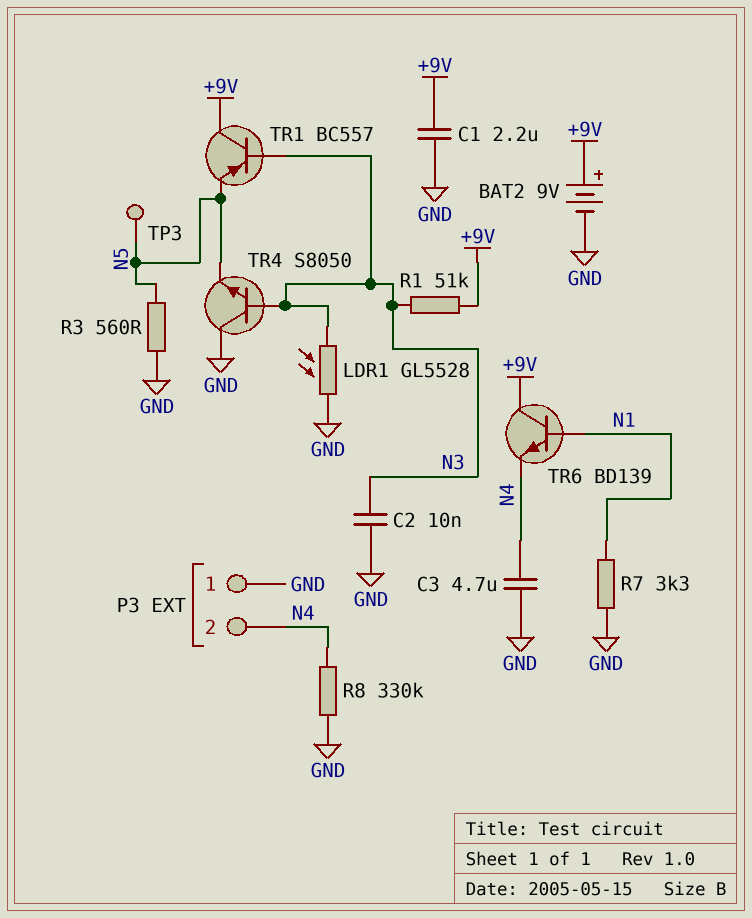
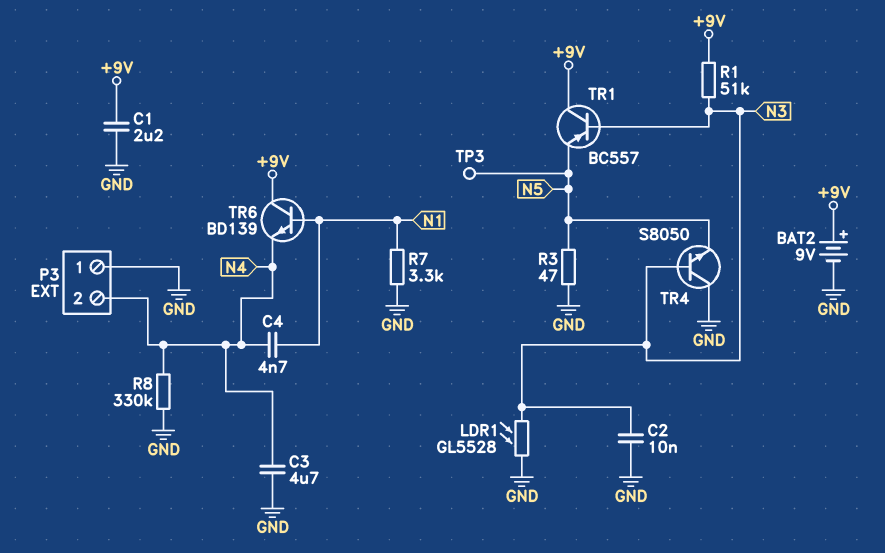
C4: none -> 4.7nF (N1, N4)
R3: 560 (GND, N5) -> 47 (GND, N5)

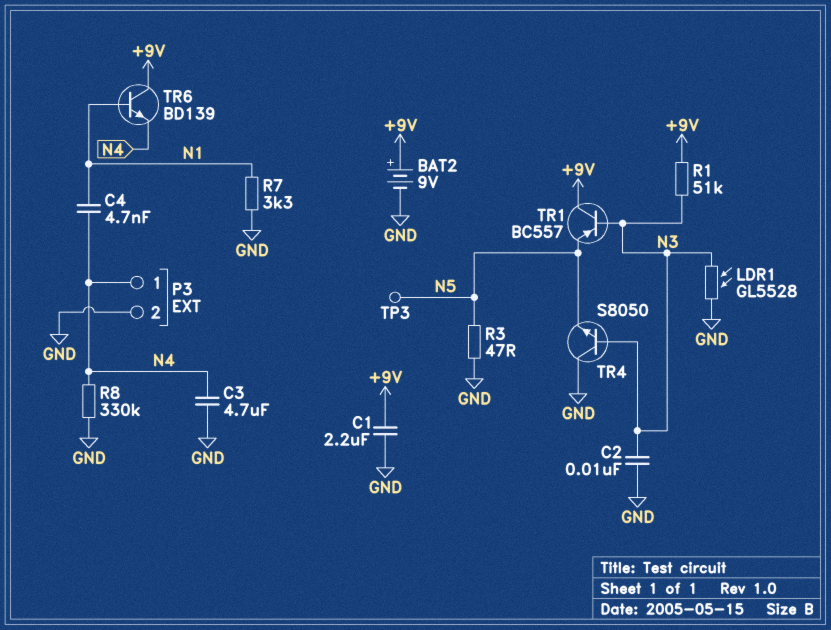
P3 pin 1: GND -> N4
P3 pin 2: N4 -> GND

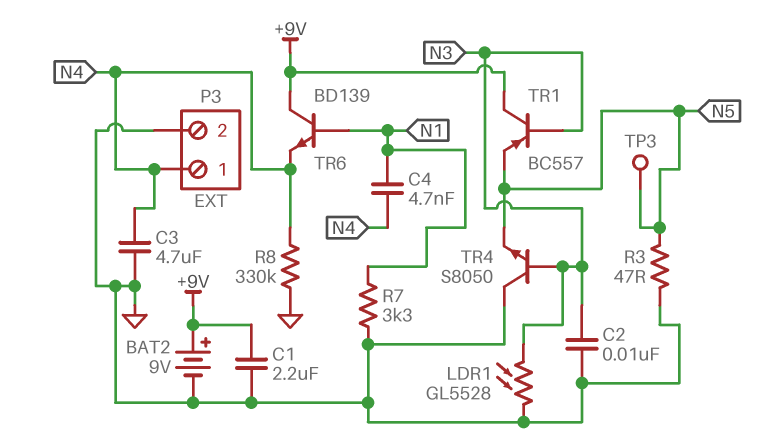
R1: 51k (+9V, N3) -> none

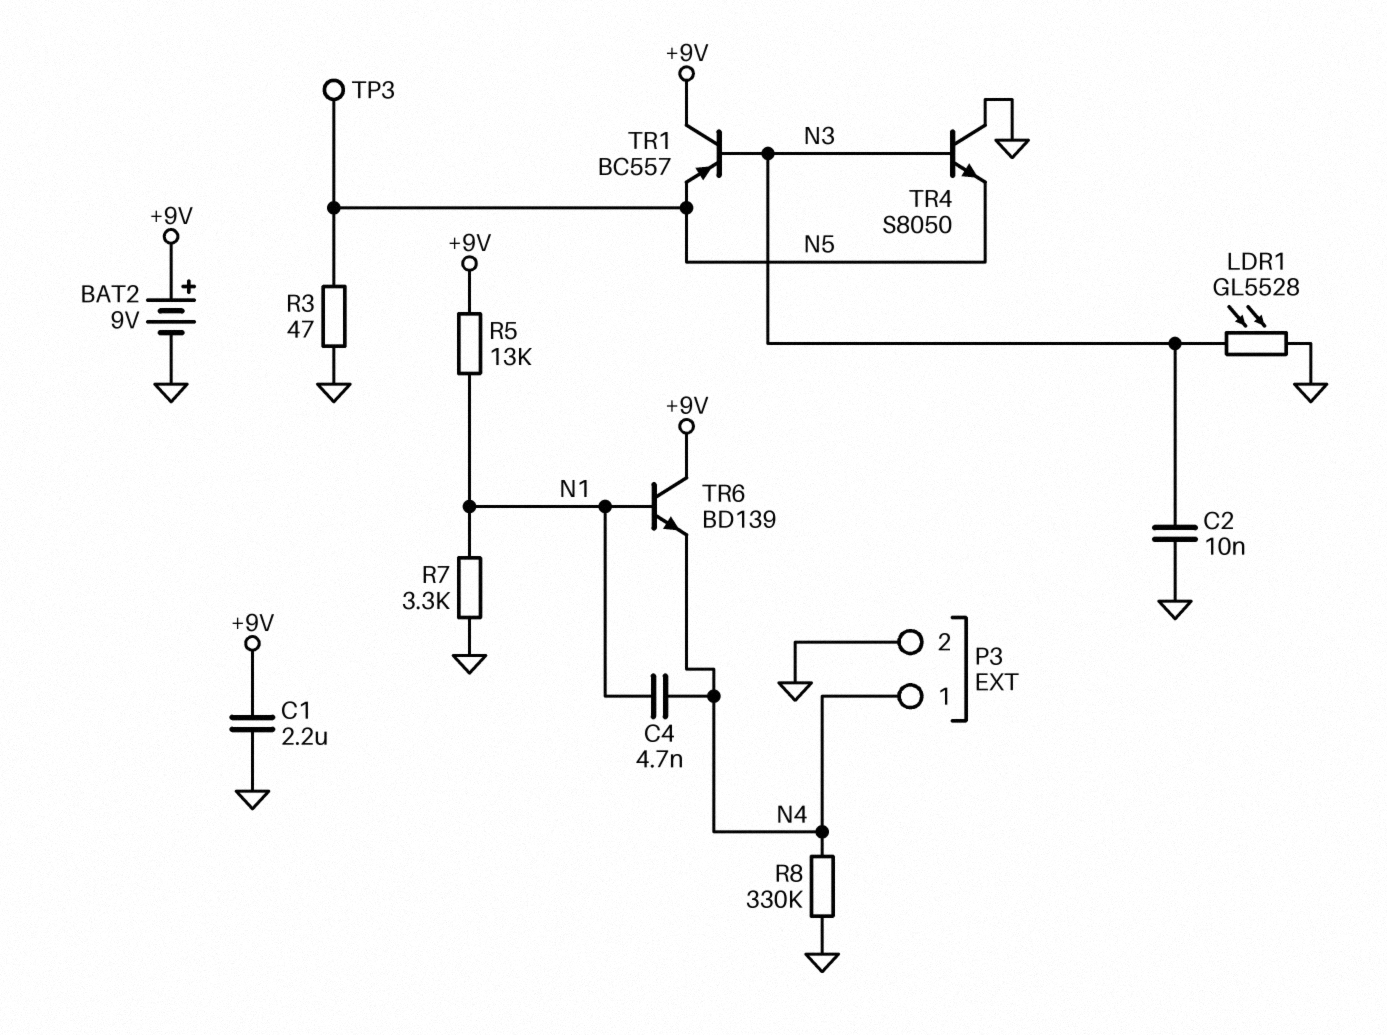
C3: 4.7uF (GND, N4) -> none
R5: none -> 13k (+9V, N1)

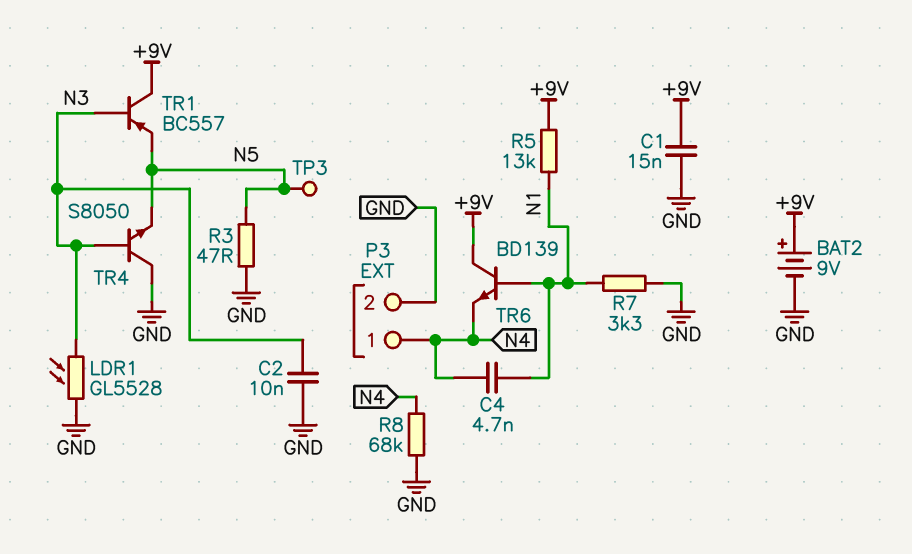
C1: 2.2uF (+9V, GND) -> 15nF (+9V, GND)
R8: 330k (GND, N4) -> 68k (GND, N4)

